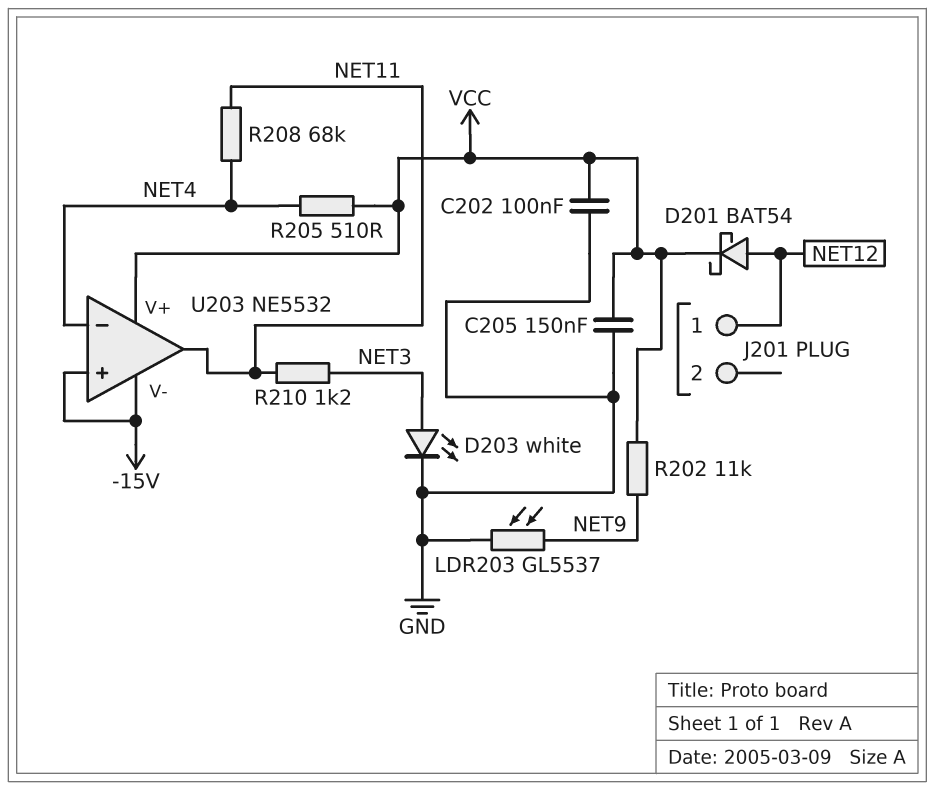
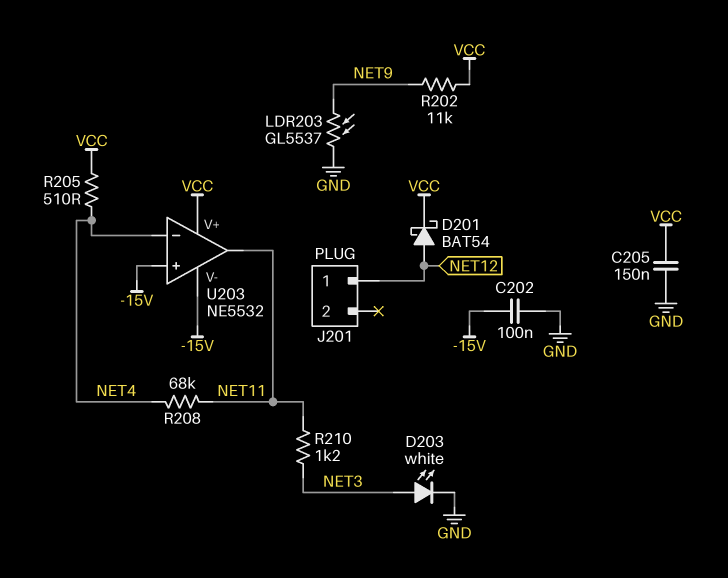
C202: 100nF (GND, VCC) -> 100nF (-15V, GND)

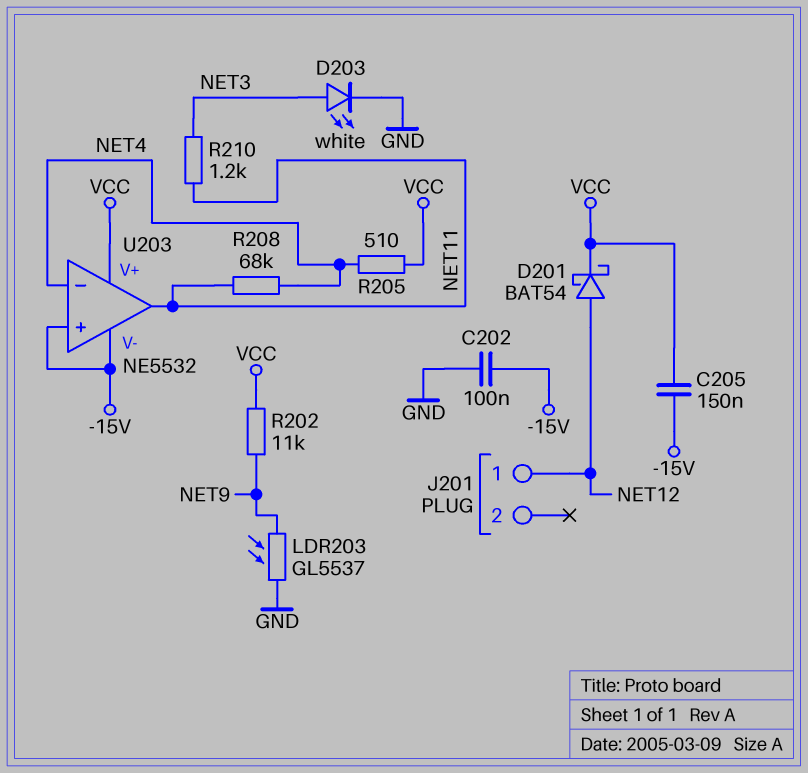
C205: 150nF (GND, VCC) -> 150nF (-15V, VCC)

